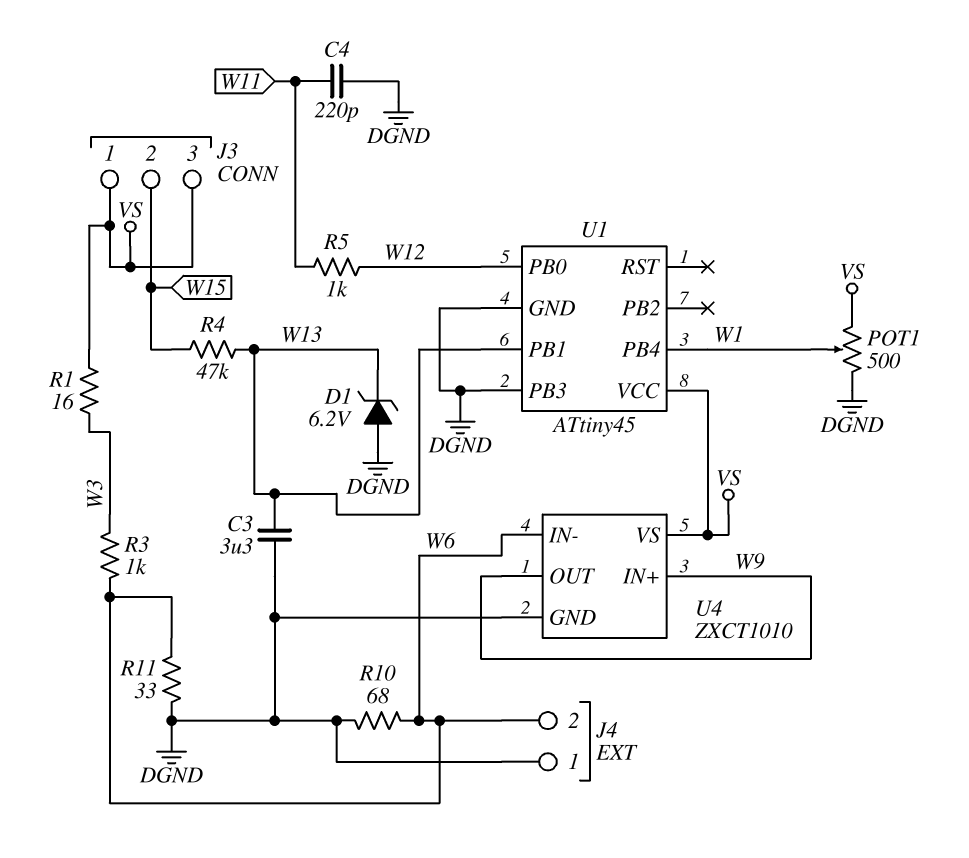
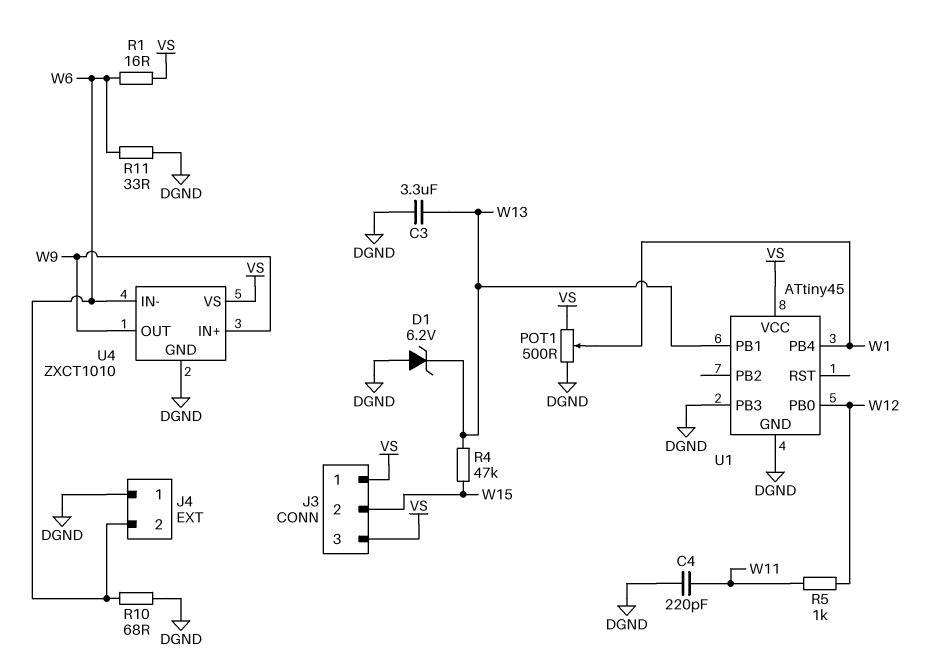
R1: 16 (VS, W3) -> 16 (VS, W6)
R3: 1k (W3, W6) -> none

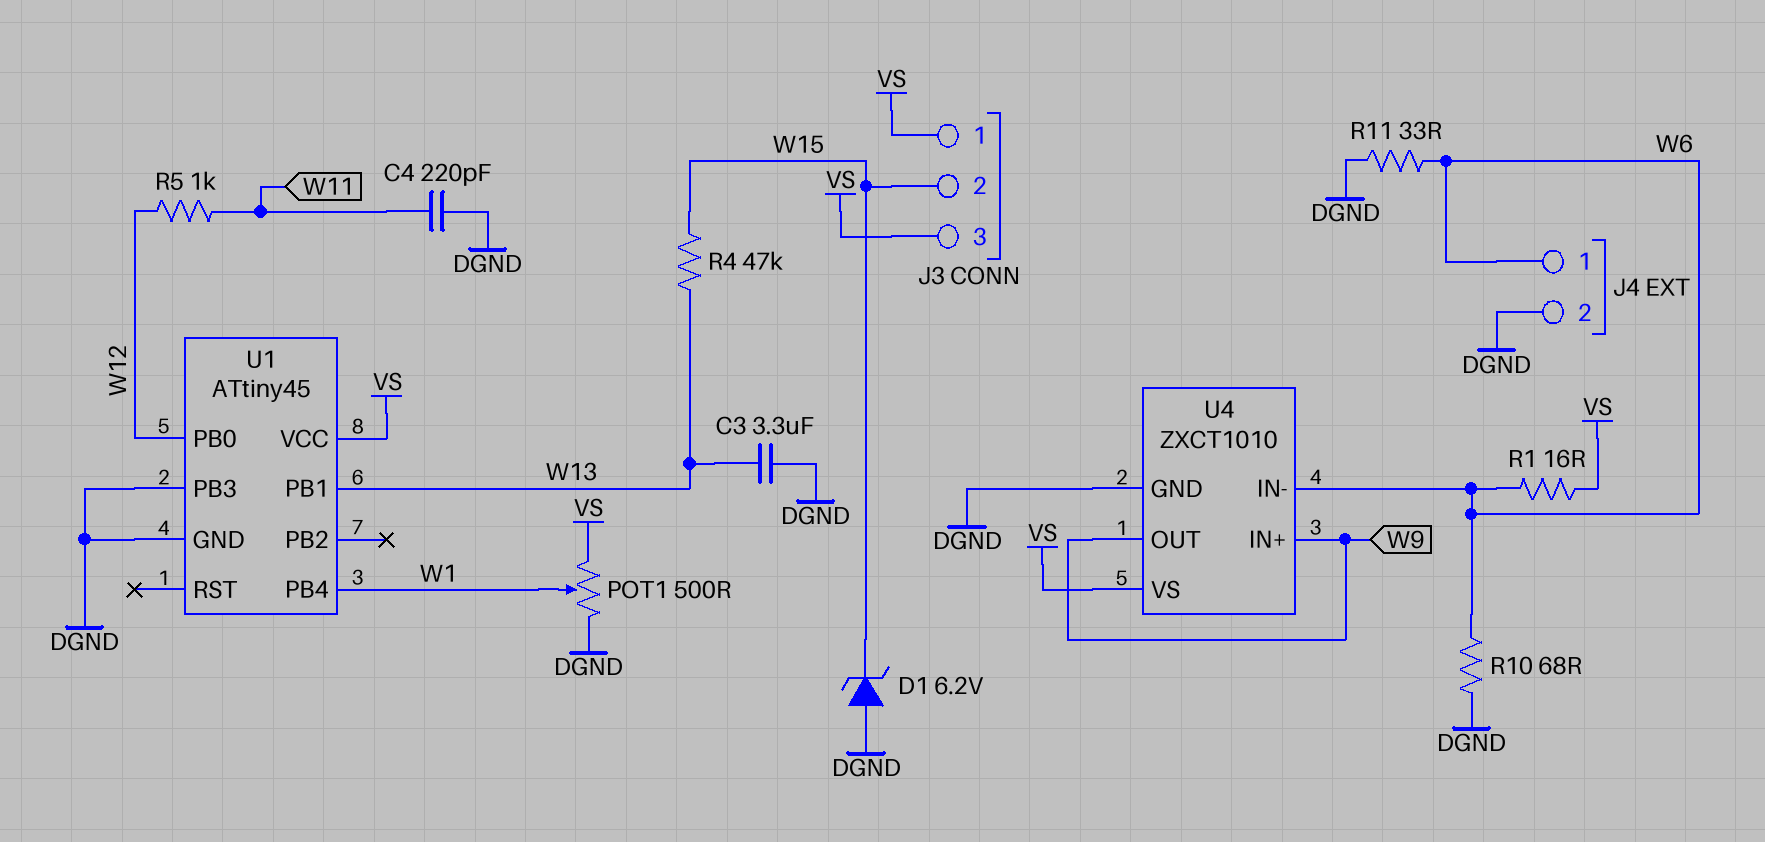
D1: zener 6.2V (A DGND, K W13) -> zener 6.2V (A DGND, K W15)
J4 pin 1: DGND -> W6
J4 pin 2: W6 -> DGND

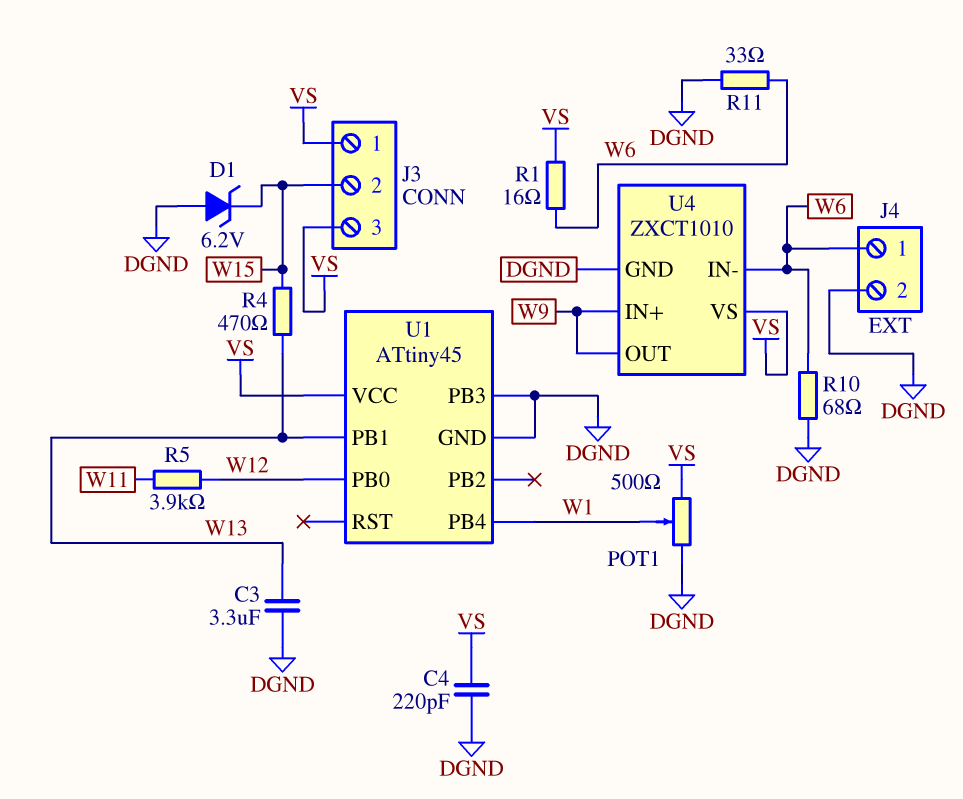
C4: 220pF (DGND, W11) -> 220pF (DGND, VS)
R4: 47k (W13, W15) -> 470 (W13, W15)
R5: 1k (W11, W12) -> 3.9k (W11, W12)

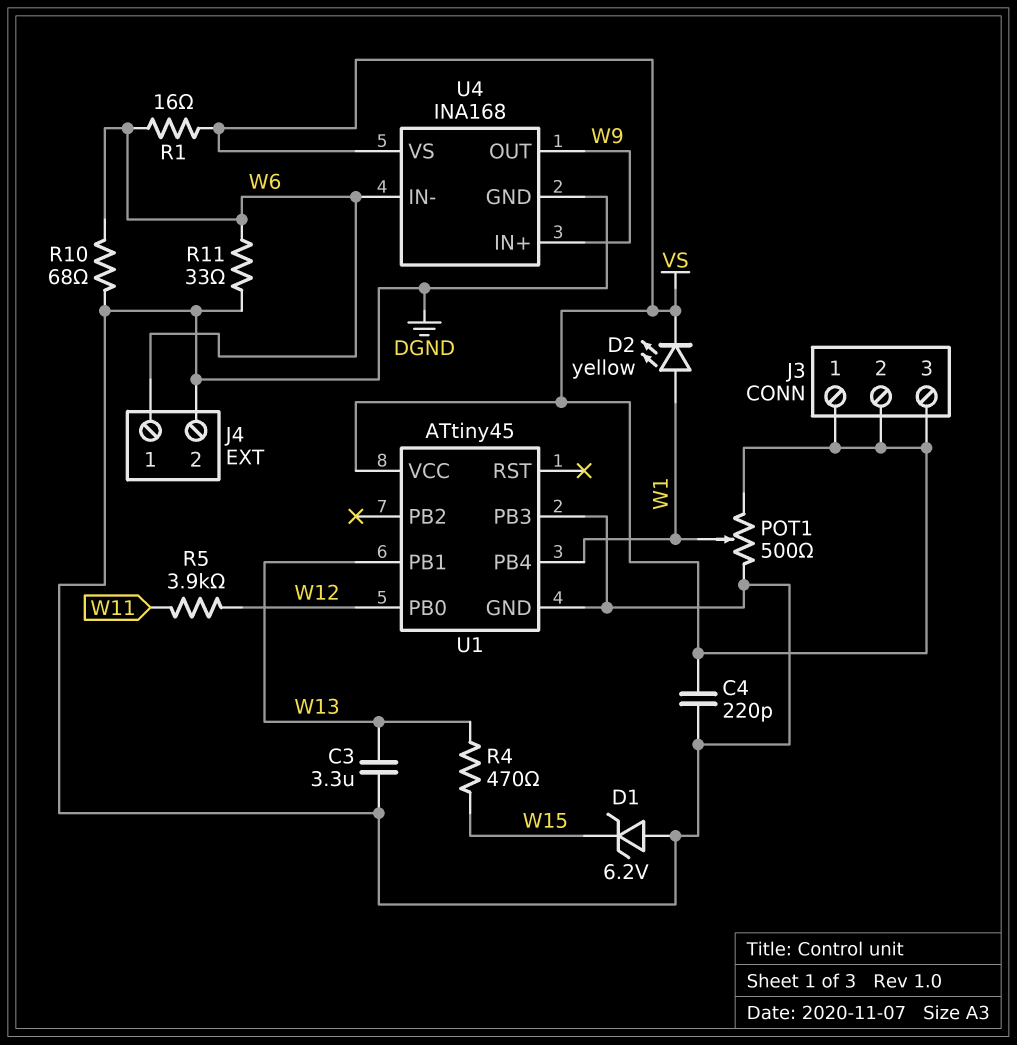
D2: none -> LED yellow (A W1, K VS)
J3 pin 2: W15 -> VS
U4: ZXCT1010 -> INA168

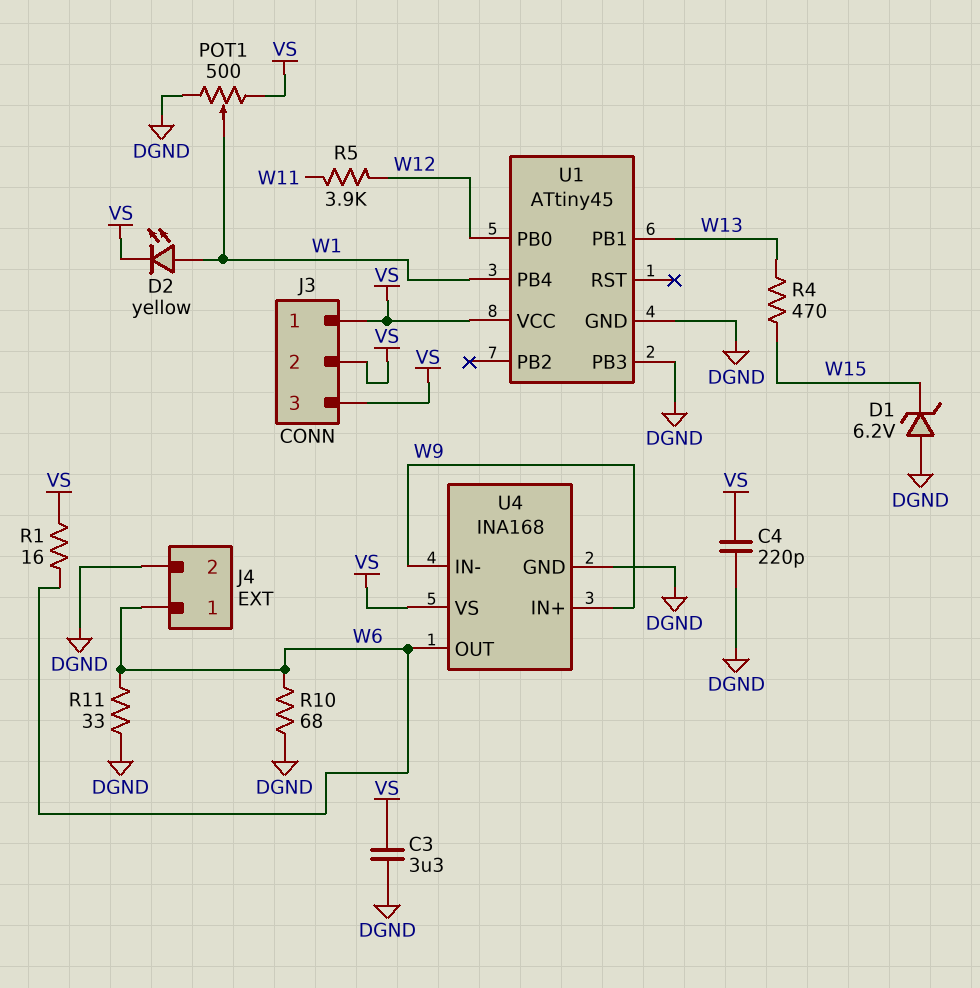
C3: 3.3uF (DGND, W13) -> 3.3uF (DGND, VS)
U4 pin IN-: W6 -> W9
U4 pin OUT: W9 -> W6

